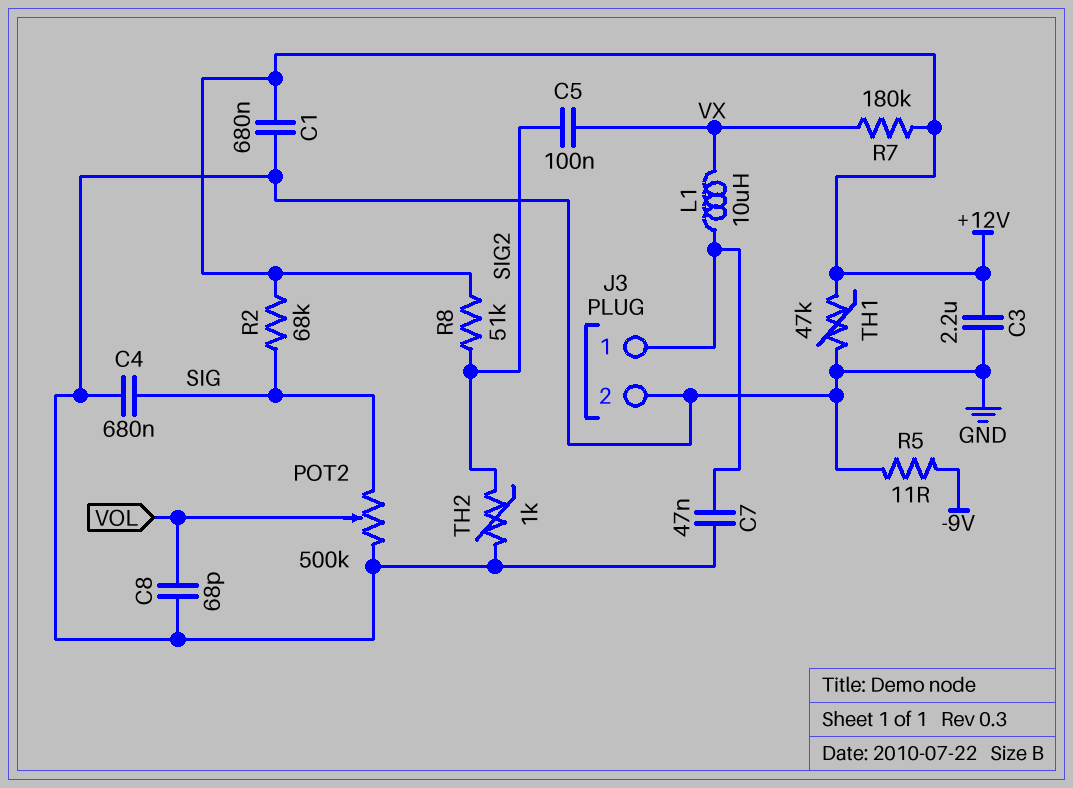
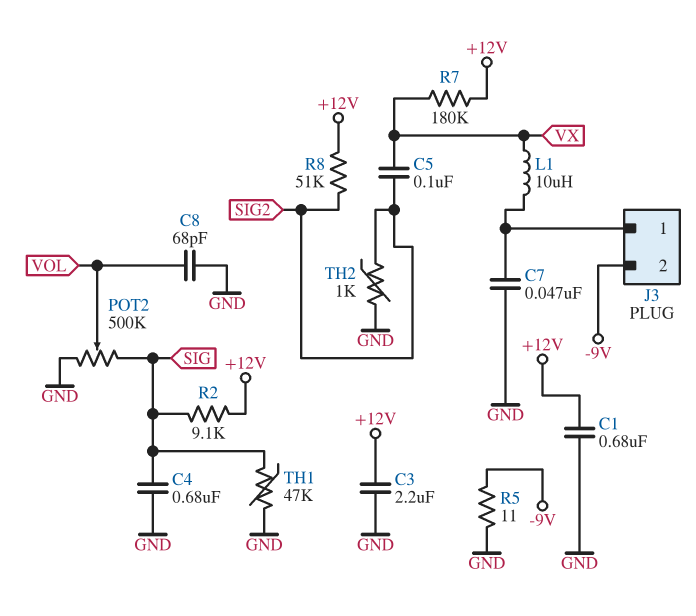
J3 pin 2: GND -> -9V
R2: 68k (+12V, SIG) -> 9.1k (+12V, SIG)
TH1: 47k (+12V, GND) -> 47k (GND, SIG)

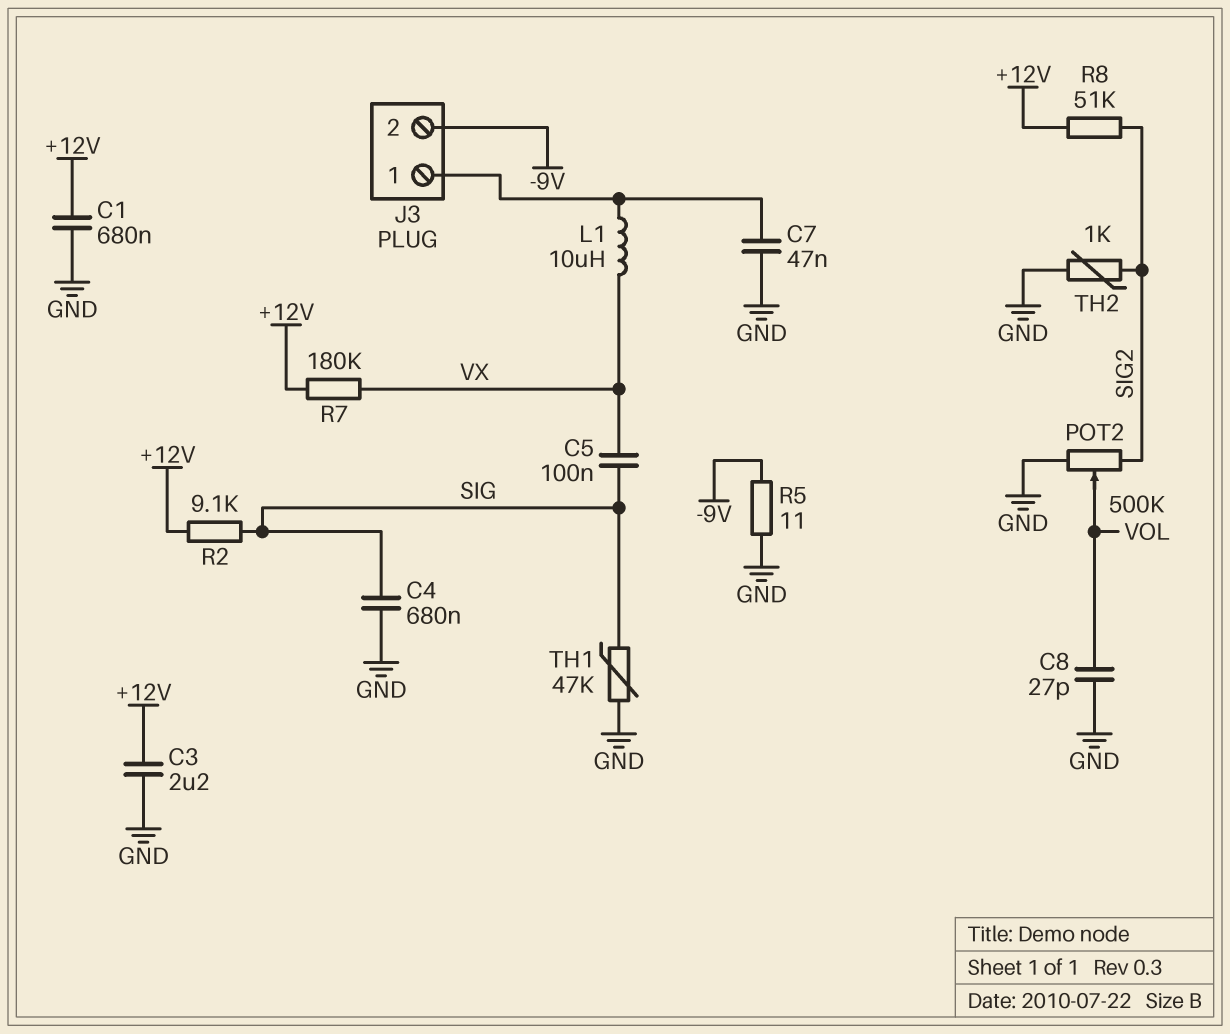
C5: 100nF (SIG2, VX) -> 100nF (SIG, VX)
C8: 68pF (GND, VOL) -> 27pF (GND, VOL)
POT2: 500k (GND, SIG, wiper VOL) -> 500k (GND, SIG2, wiper VOL)

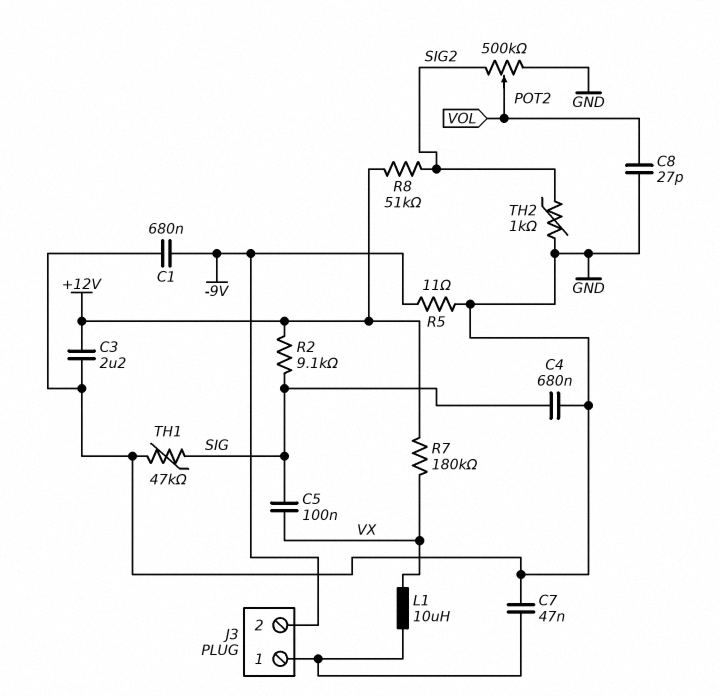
C1: 680nF (+12V, GND) -> 680nF (-9V, GND)

